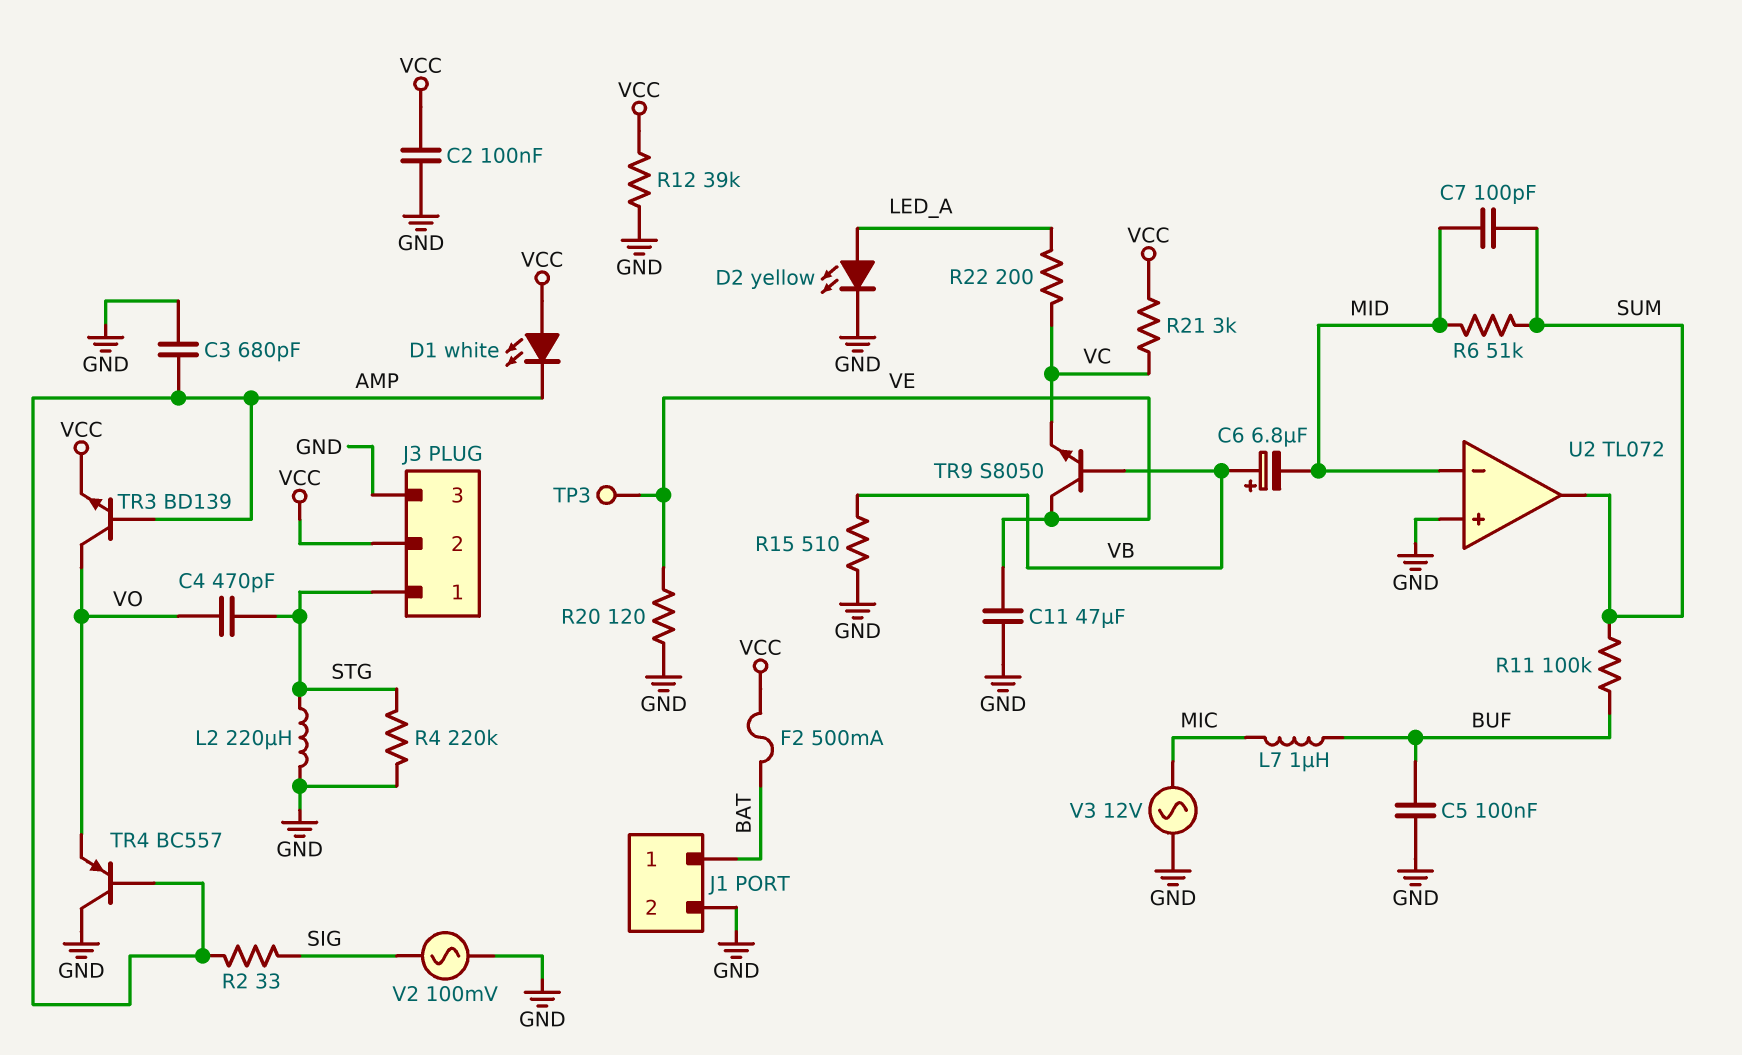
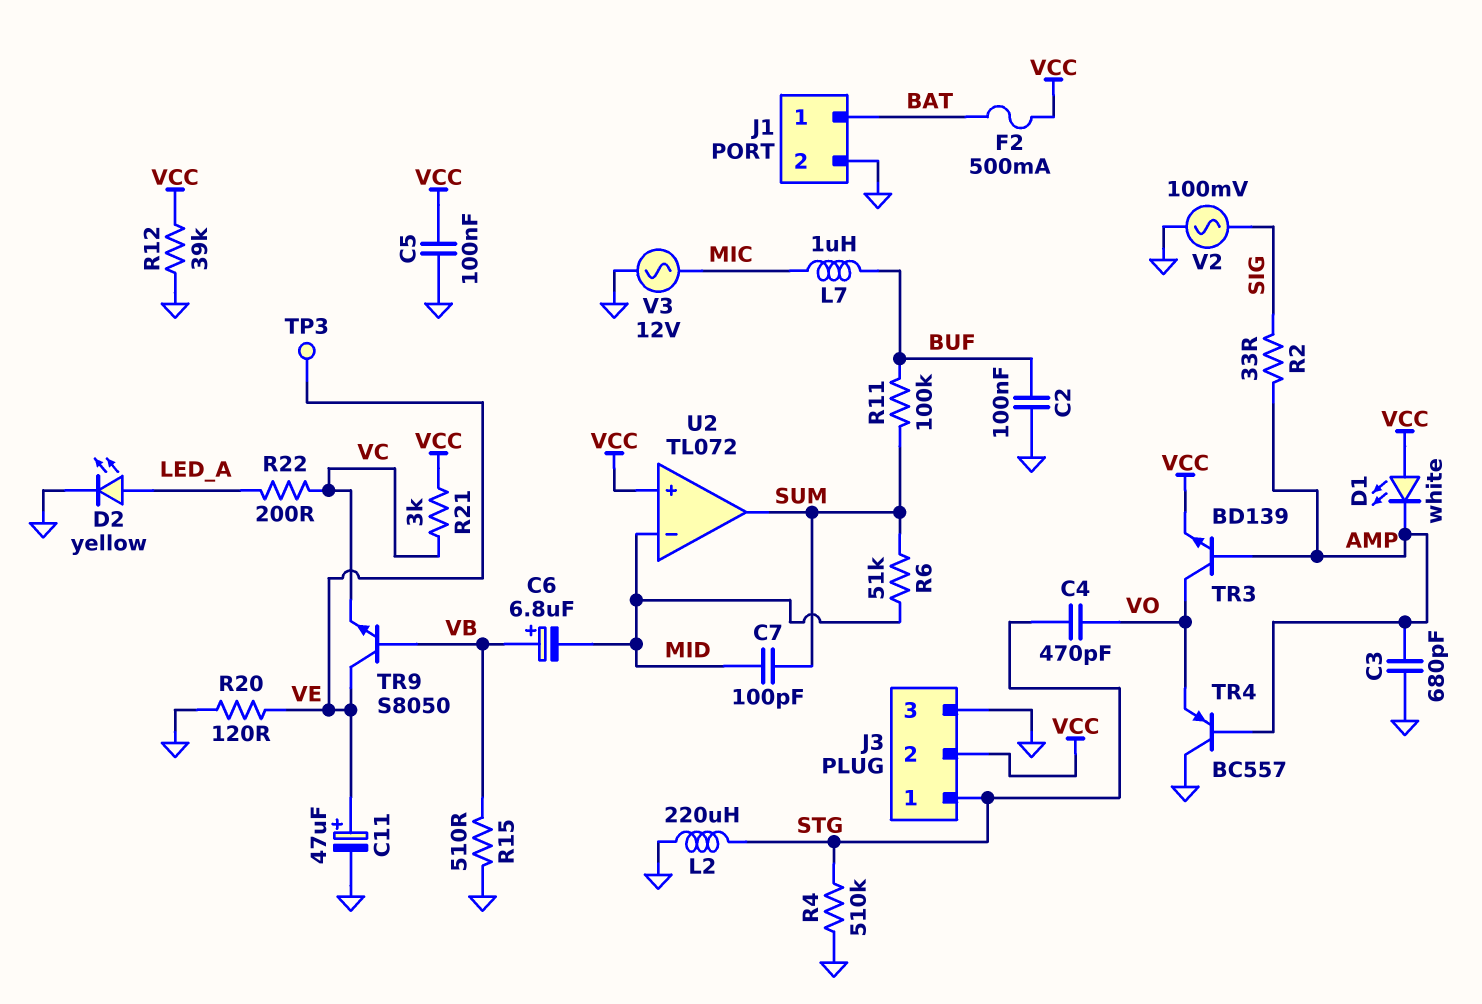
C2: 100nF (GND, VCC) -> 100nF (BUF, GND)
C5: 100nF (BUF, GND) -> 100nF (GND, VCC)
C11: 47uF (GND, VE) -> 47uF (plus VE, minus GND)
R4: 220k (GND, STG) -> 510k (GND, STG)
U2 pin in+: GND -> VCC

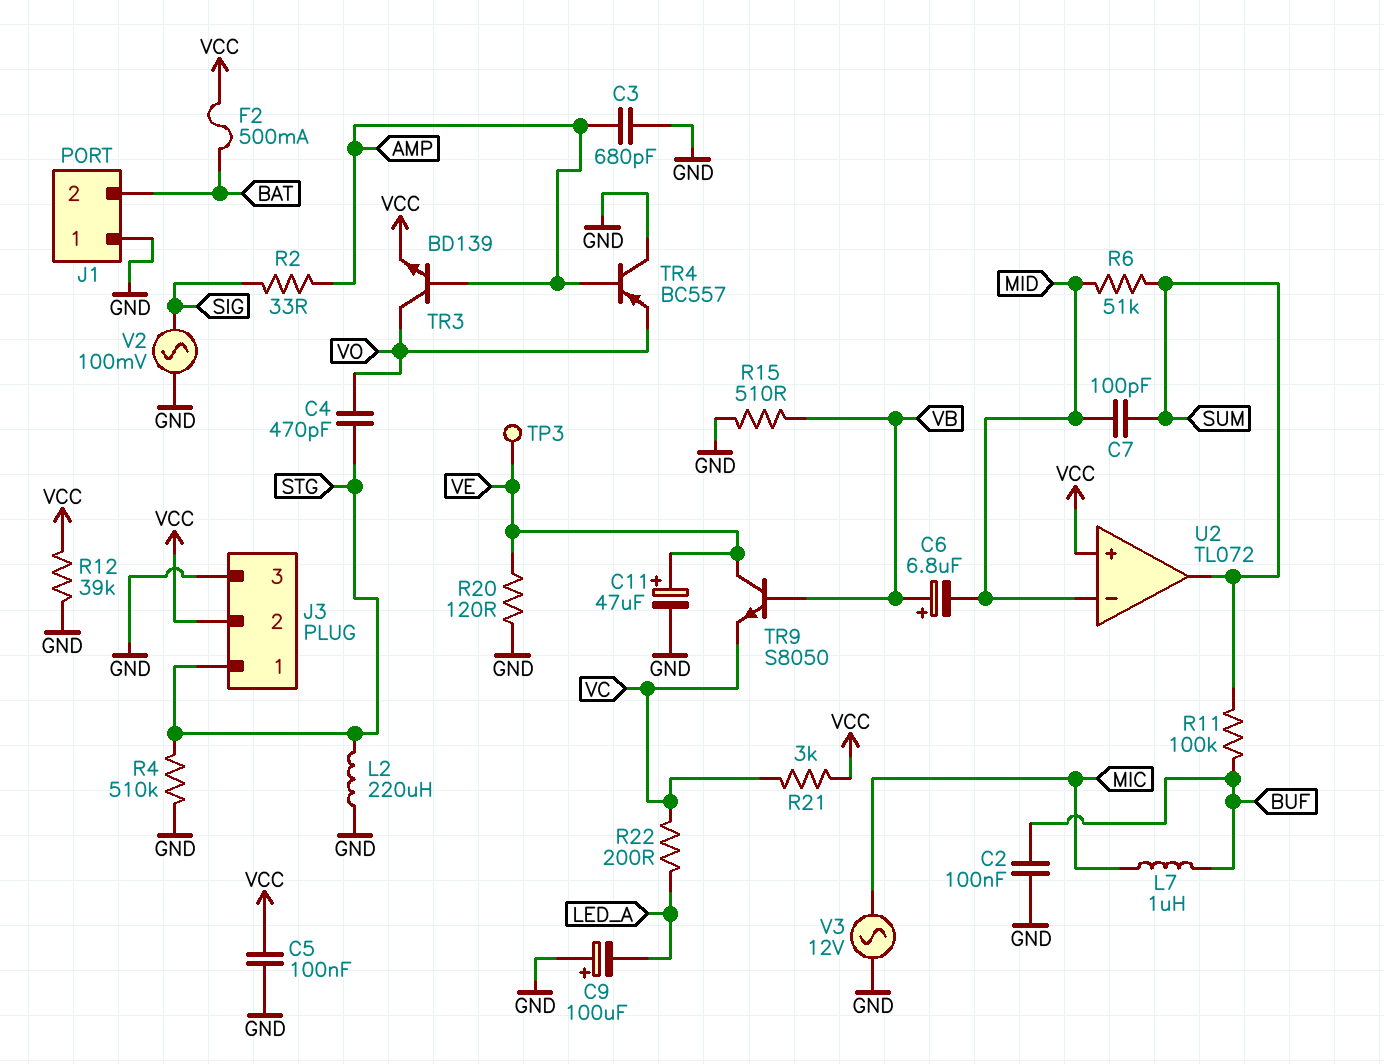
C9: none -> 100uF (plus GND, minus LED_A)
D1: LED white (A VCC, K AMP) -> none
D2: LED yellow (A LED_A, K GND) -> none
J1 pin 1: BAT -> GND
J1 pin 2: GND -> BAT

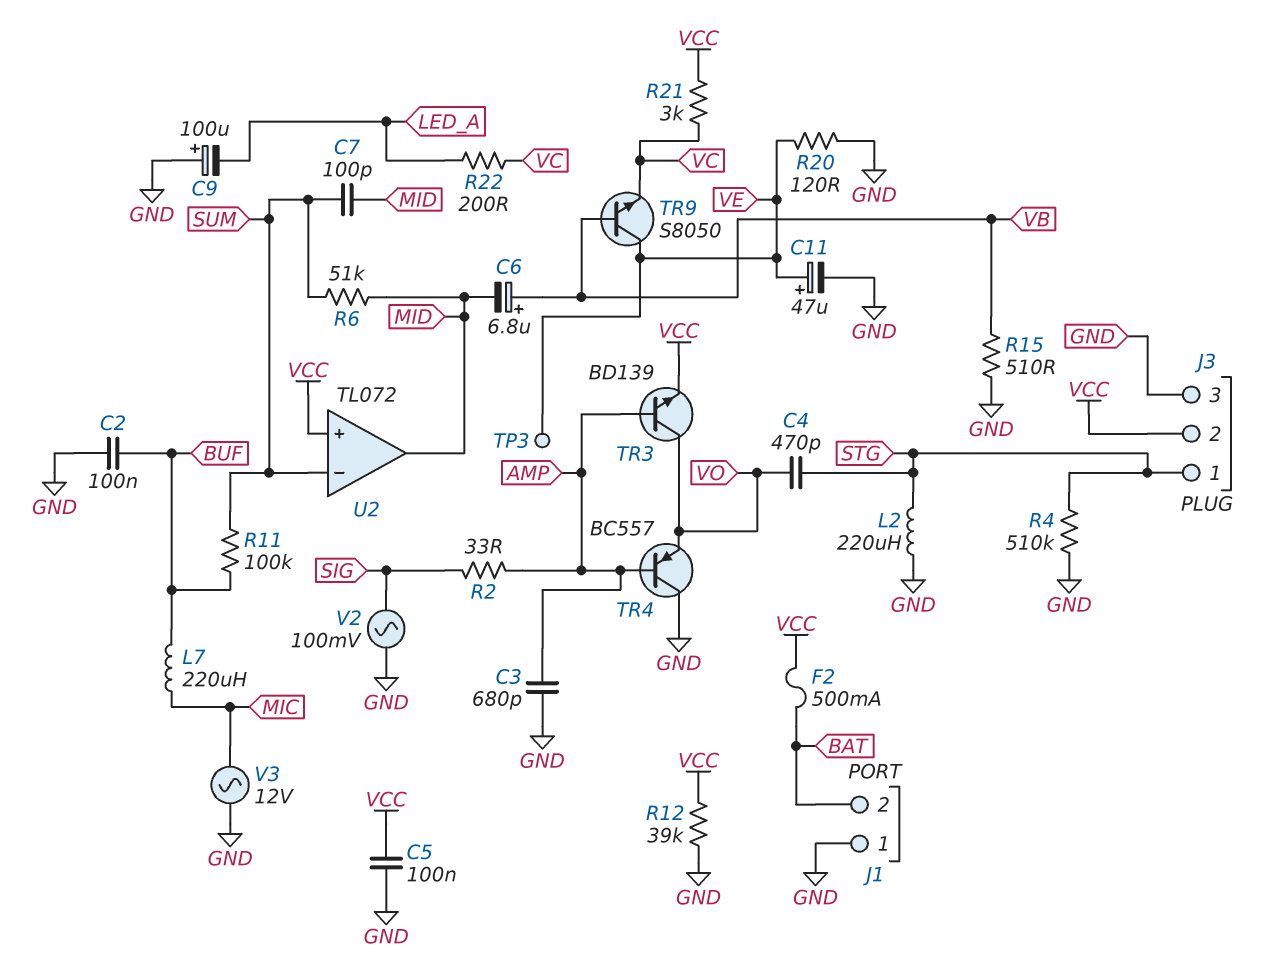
L7: 1uH (BUF, MIC) -> 220uH (BUF, MIC)
U2 pin in-: MID -> SUM
U2 pin out: SUM -> MID

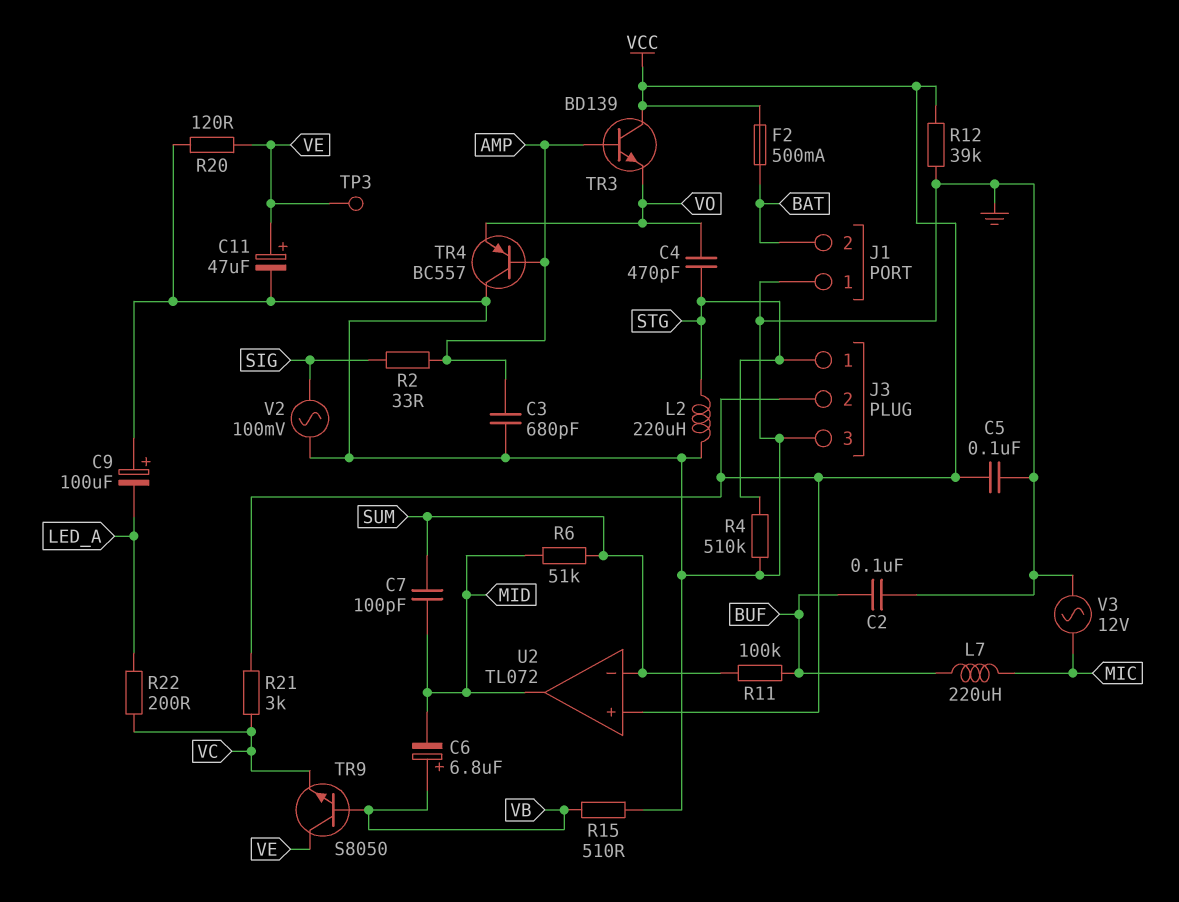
TR3: NPN BD139 (B AMP, C VO, E VCC) -> NPN BD139 (B AMP, C VCC, E VO)

